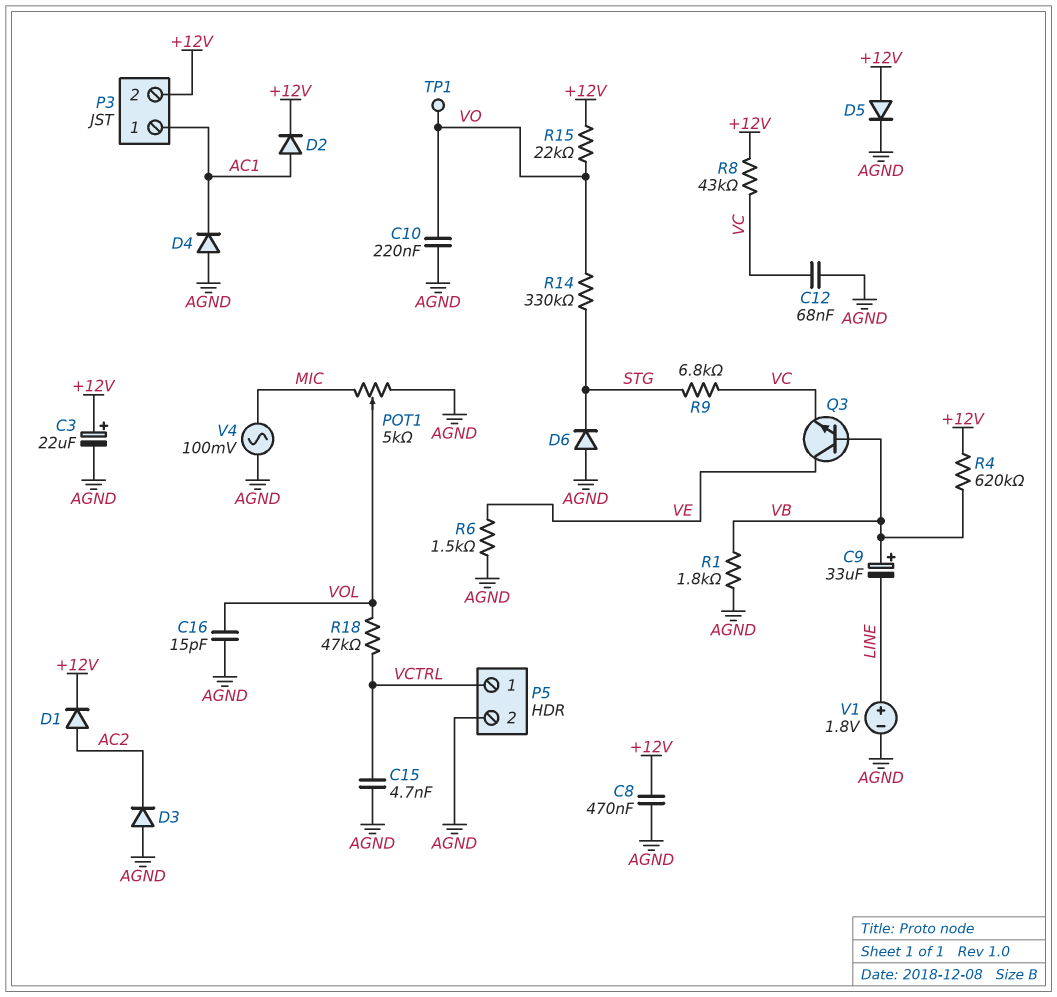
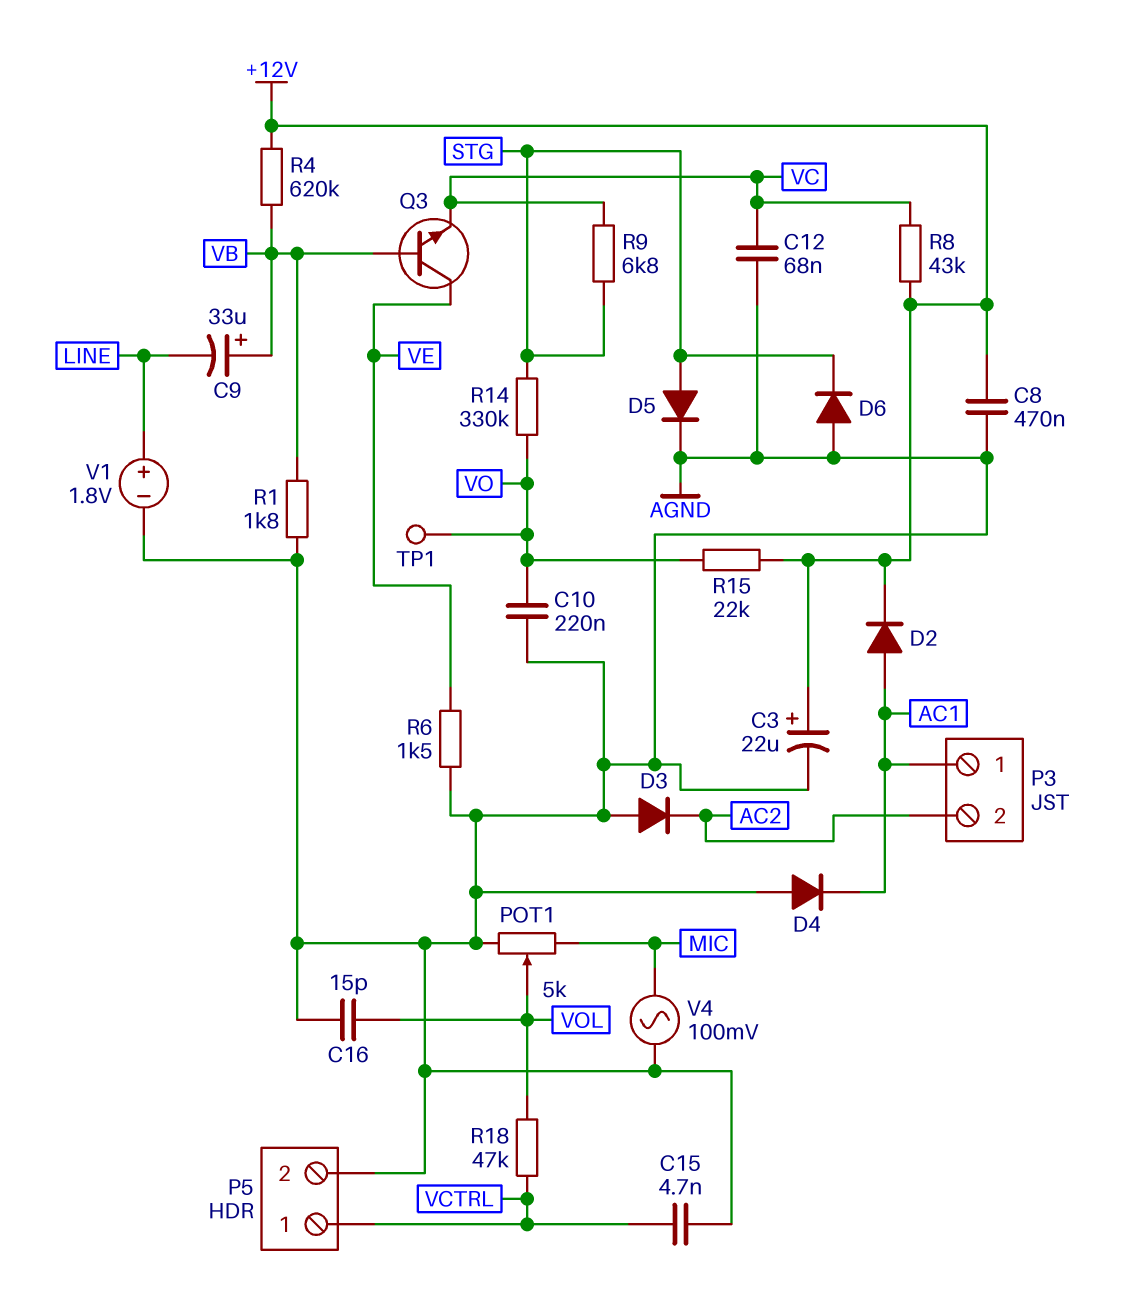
D1: diode (A AC2, K +12V) -> none
D5: diode (A +12V, K AGND) -> diode (A STG, K AGND)
P3 pin 2: +12V -> AC2

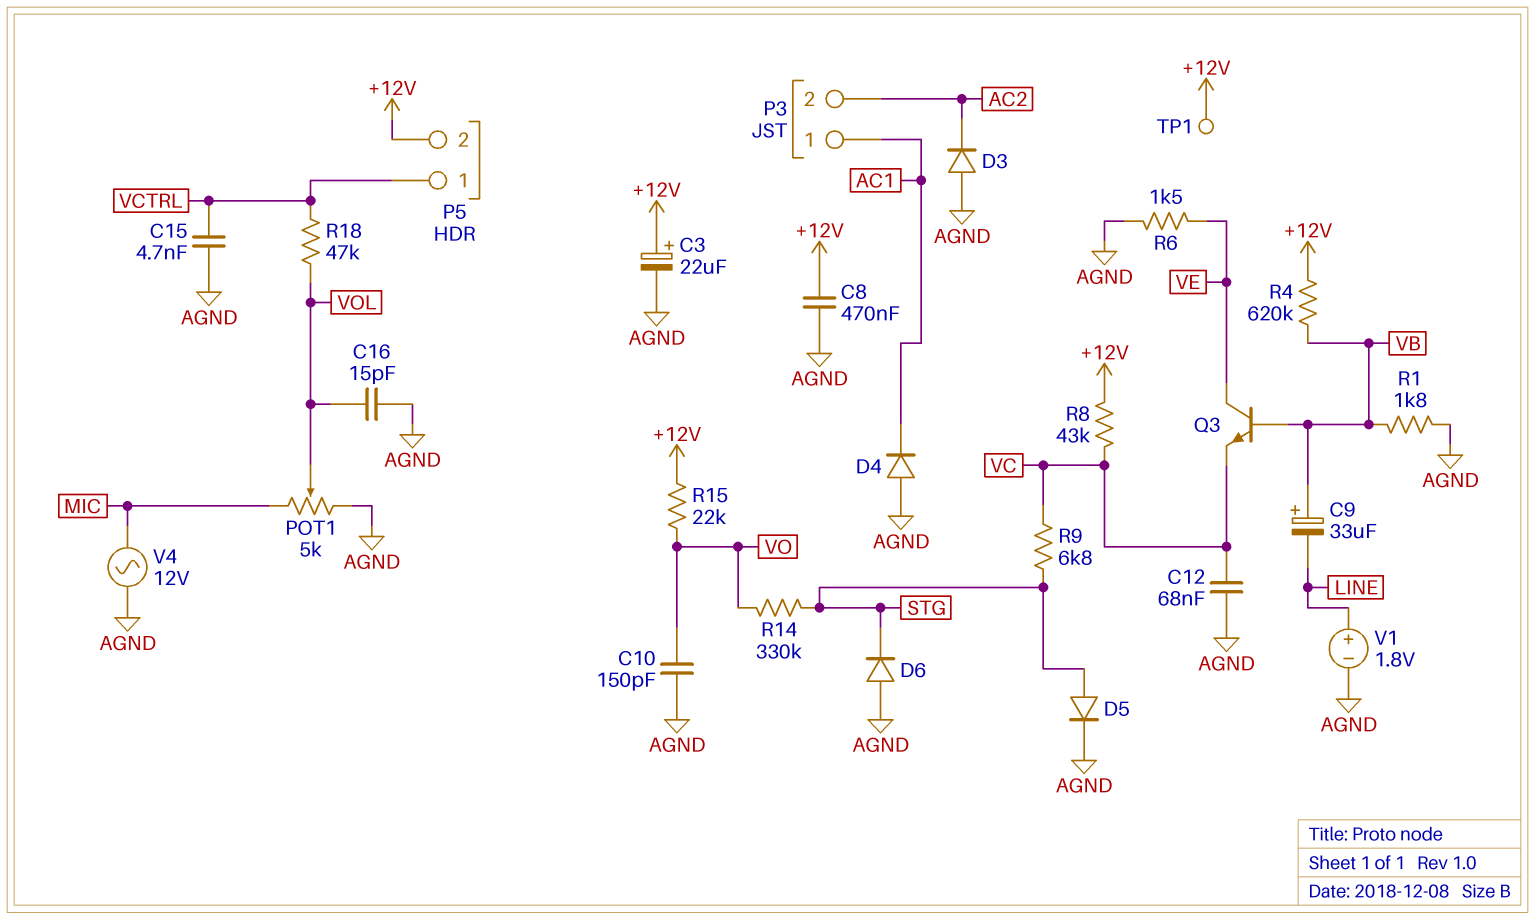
C10: 220nF (AGND, VO) -> 150pF (AGND, VO)
D2: diode (A AC1, K +12V) -> none
P5 pin 2: AGND -> +12V
TP1: test point (VO) -> test point (+12V)
V4: AC 100mV (AGND, MIC) -> AC 12V (AGND, MIC)

